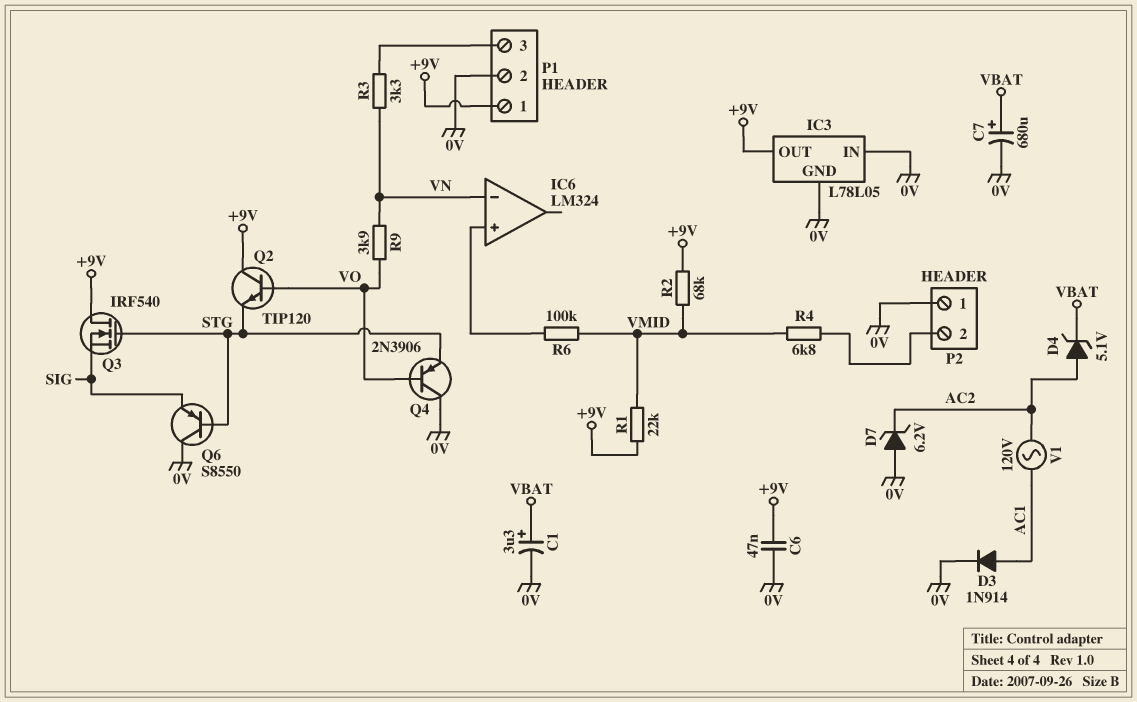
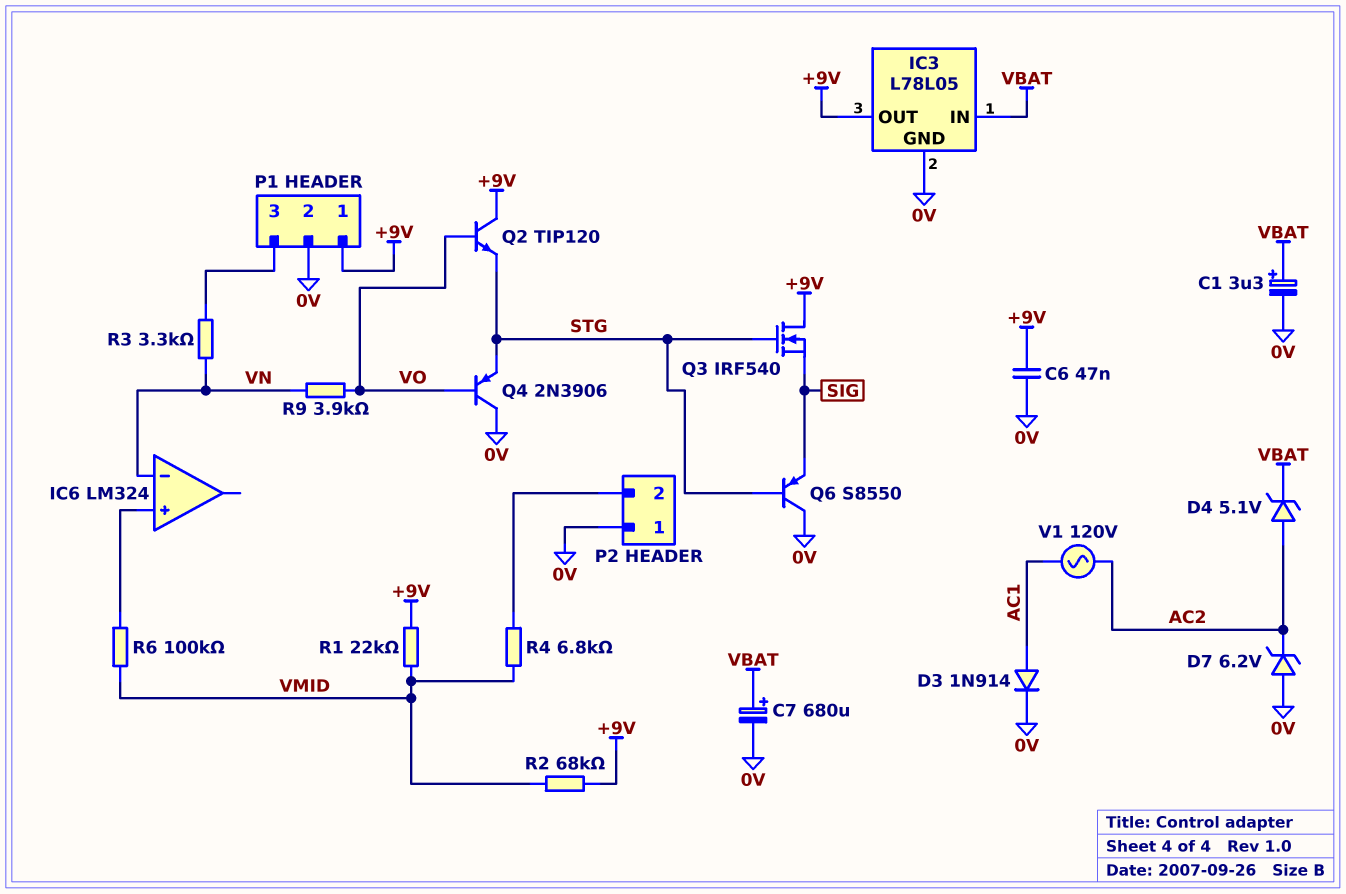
IC3 pin IN: 0V -> VBAT

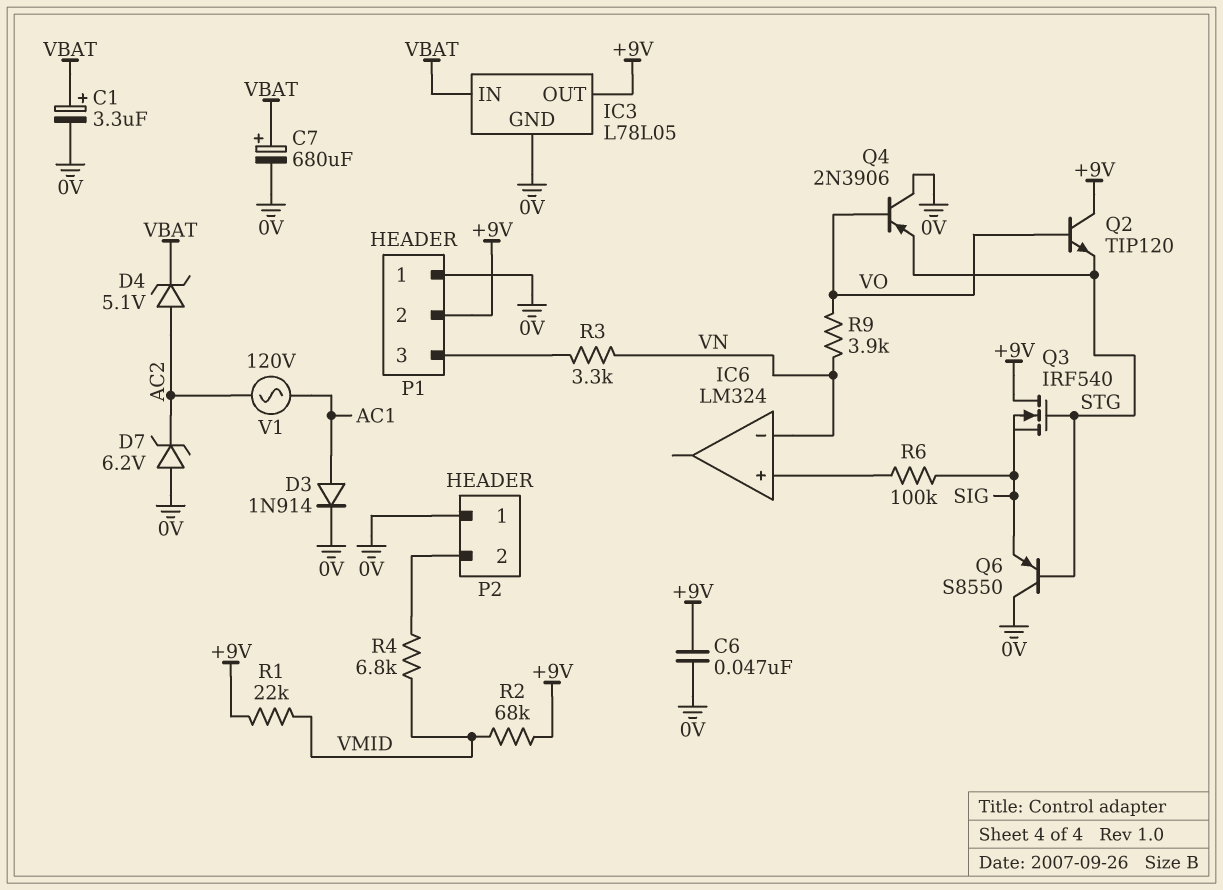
P1 pin 1: +9V -> 0V
P1 pin 2: 0V -> +9V
R6: 100k (IC6/in+, VMID) -> 100k (IC6/in+, SIG)

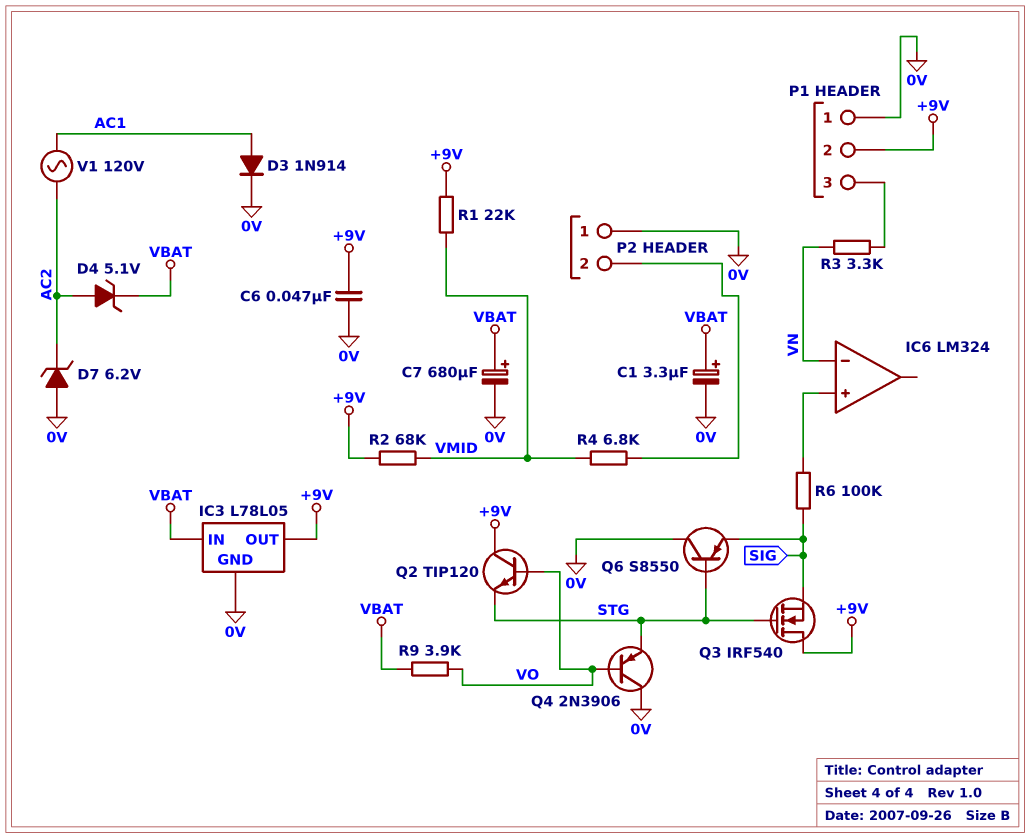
R9: 3.9k (VN, VO) -> 3.9k (VBAT, VO)

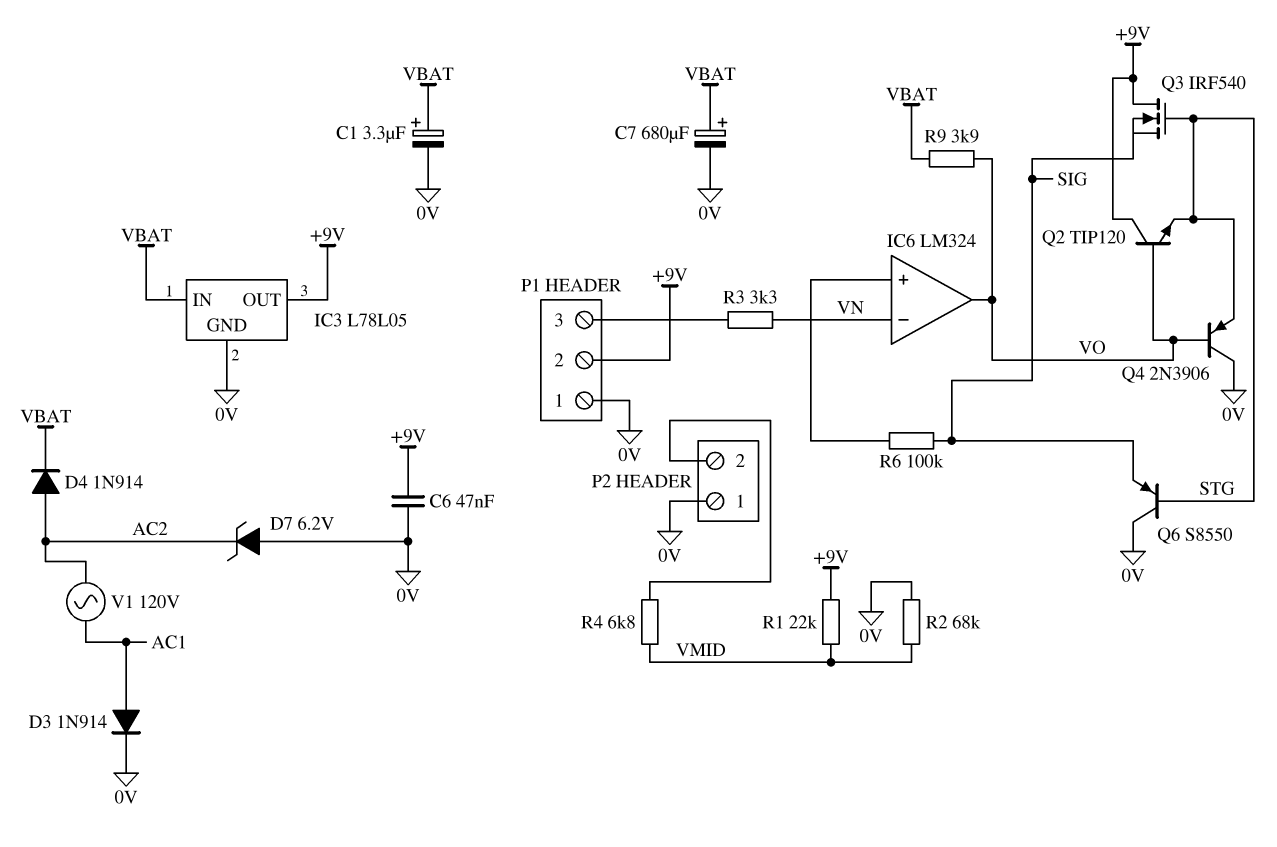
D4: zener 5.1V (A AC2, K VBAT) -> diode 1N914 (A AC2, K VBAT)
IC6 pin out: none -> VO
R2: 68k (+9V, VMID) -> 68k (0V, VMID)

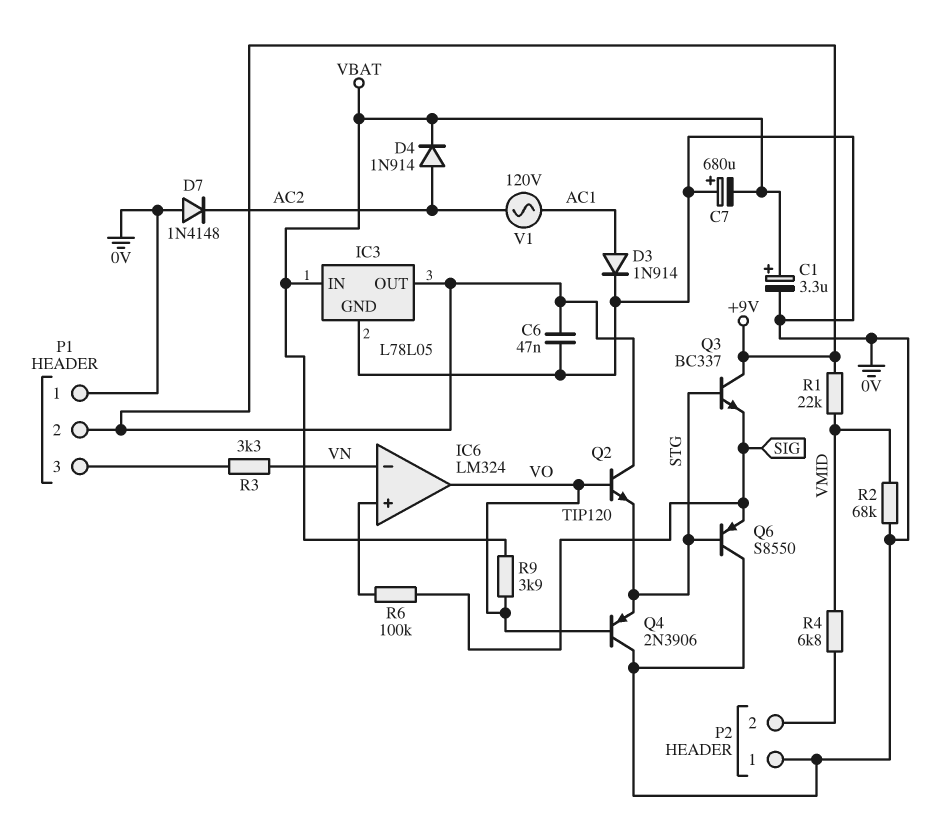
C7: 680uF (plus VBAT, minus 0V) -> 680uF (plus 0V, minus VBAT)
D7: zener 6.2V (A 0V, K AC2) -> diode 1N4148 (A 0V, K AC2)
Q3: NMOS IRF540 (G STG, D +9V, S SIG) -> NPN BC337 (B STG, C +9V, E SIG)

